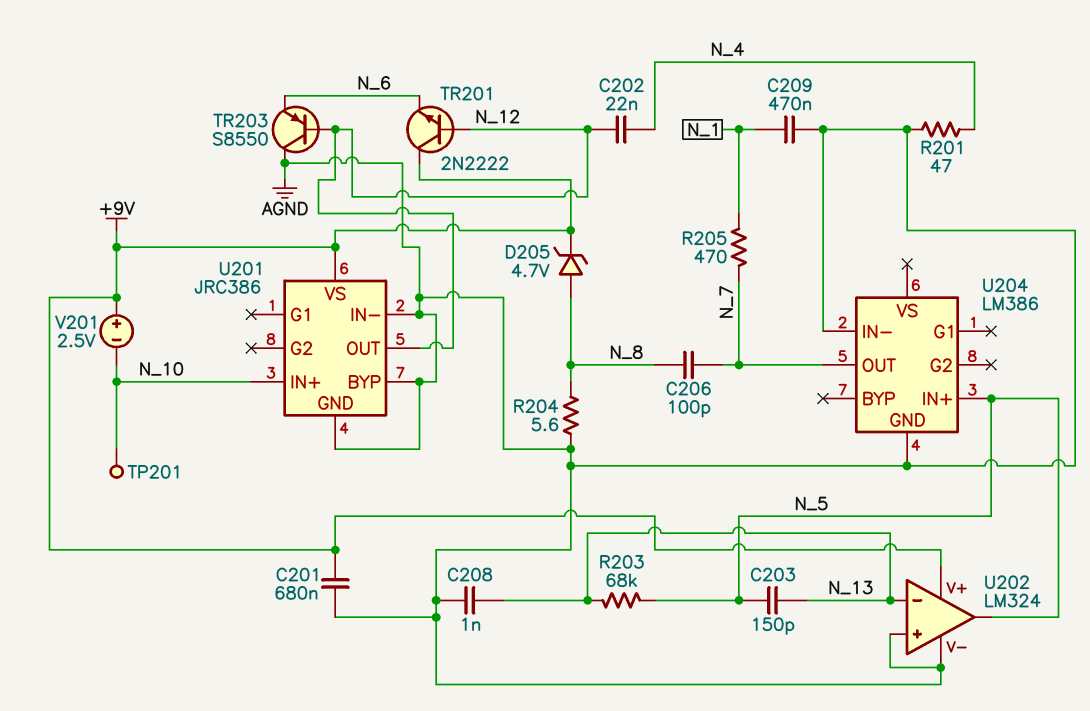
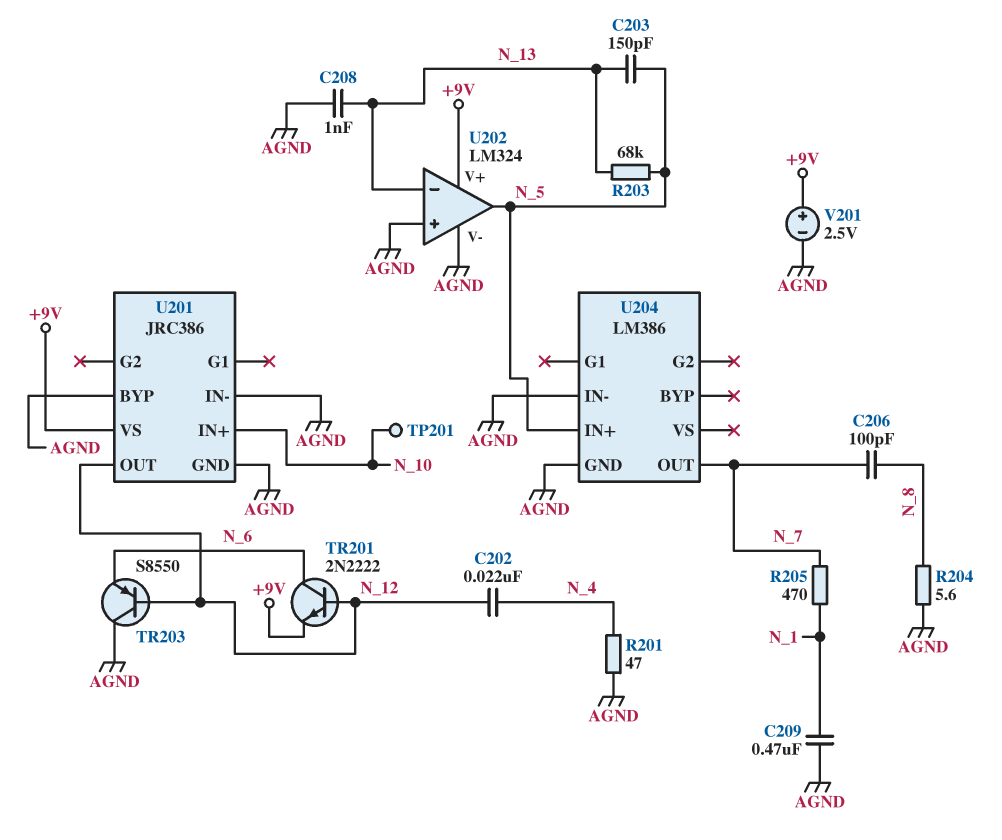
C201: 680nF (+9V, AGND) -> none
D205: zener 4.7V (A N_8, K +9V) -> none
TR201: NPN 2N2222 (B N_12, C +9V, E N_6) -> NPN 2N2222 (B N_12, C N_6, E +9V)
V201: 2.5V (plus +9V, minus N_10) -> 2.5V (plus +9V, minus AGND)

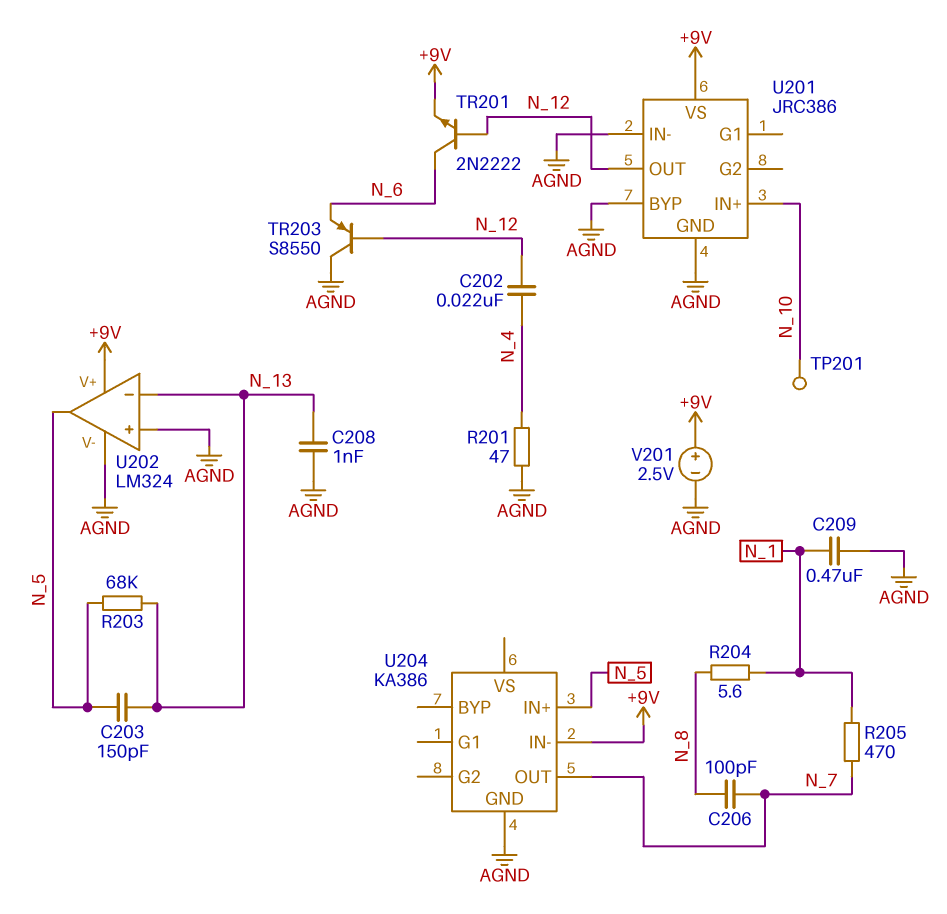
R204: 5.6 (AGND, N_8) -> 5.6 (N_1, N_8)
U204: LM386 -> KA386
U204 pin IN-: AGND -> +9V

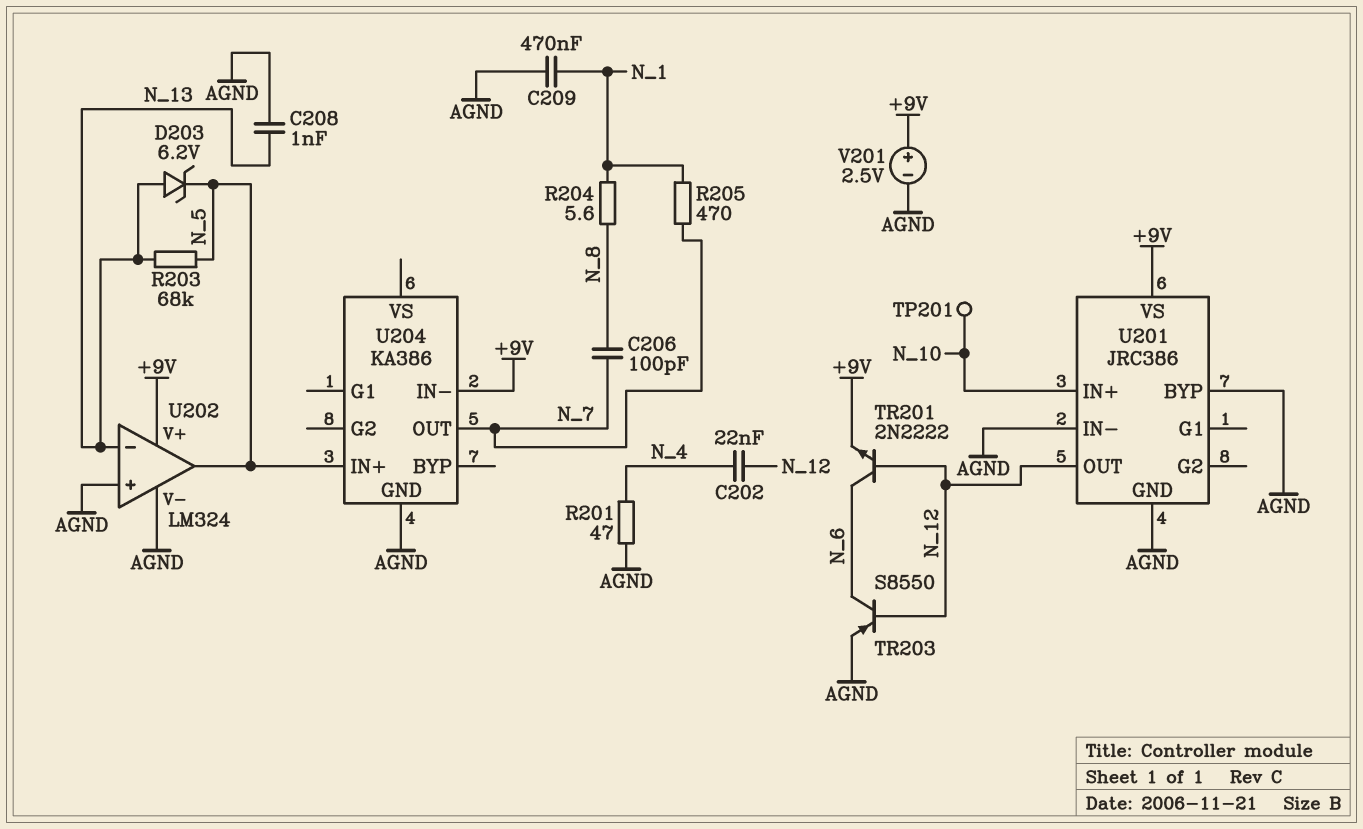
C203: 150pF (N_5, N_13) -> none
D203: none -> zener 6.2V (A N_13, K N_5)
TR203: PNP S8550 (B N_12, C AGND, E N_6) -> PNP S8550 (B N_12, C N_6, E AGND)

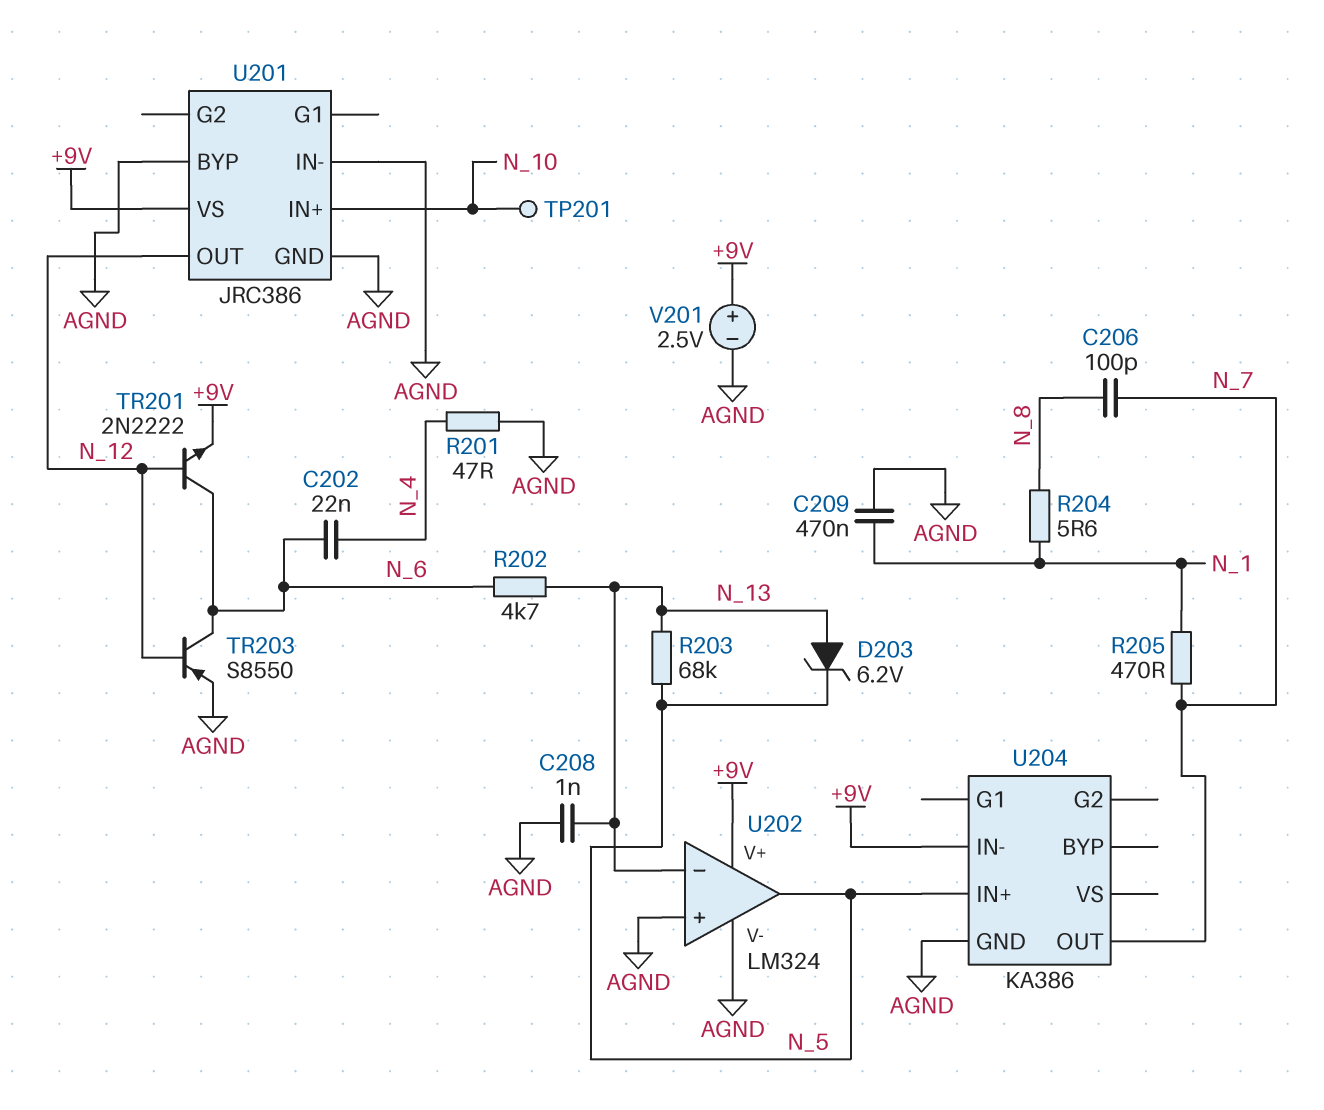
C202: 22nF (N_4, N_12) -> 22nF (N_4, N_6)
R202: none -> 4.7k (N_6, N_13)

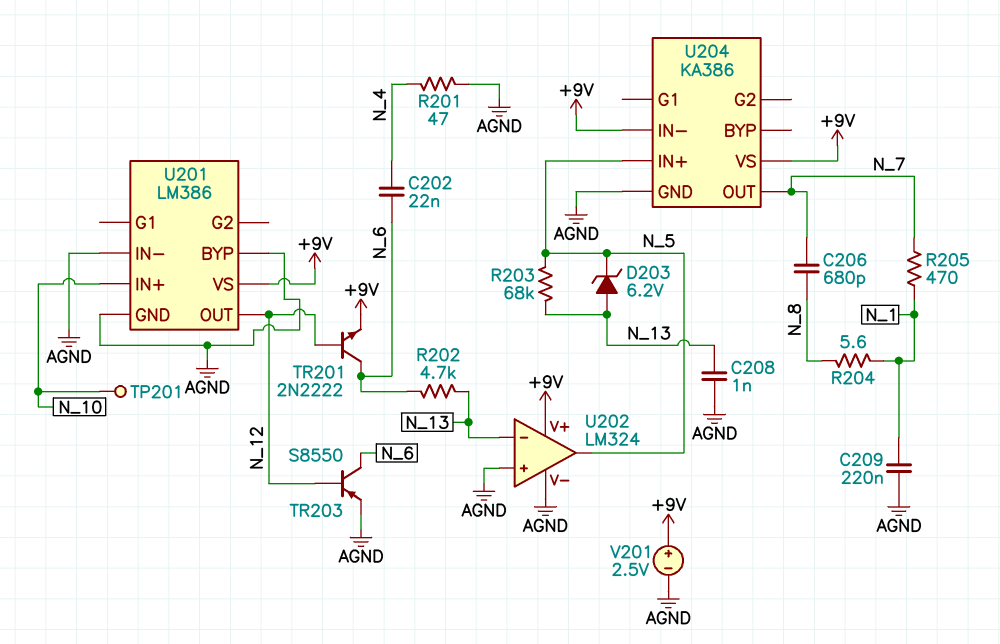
C206: 100pF (N_7, N_8) -> 680pF (N_7, N_8)
C209: 470nF (AGND, N_1) -> 220nF (AGND, N_1)
U201: JRC386 -> LM386
U204 pin VS: none -> +9V

